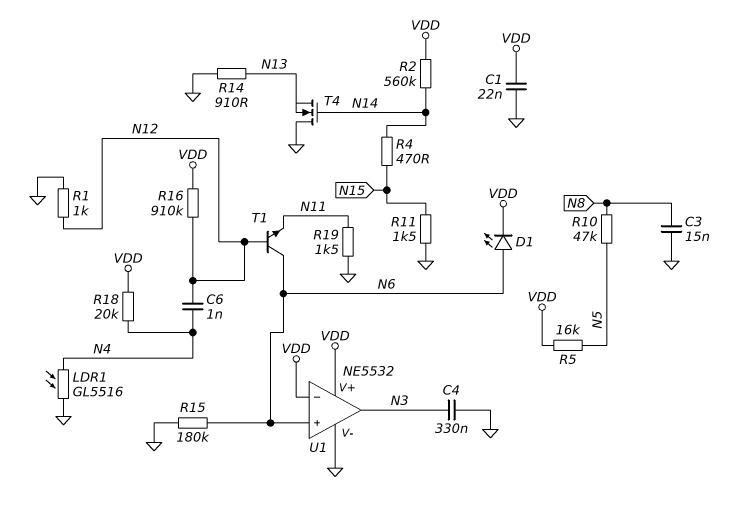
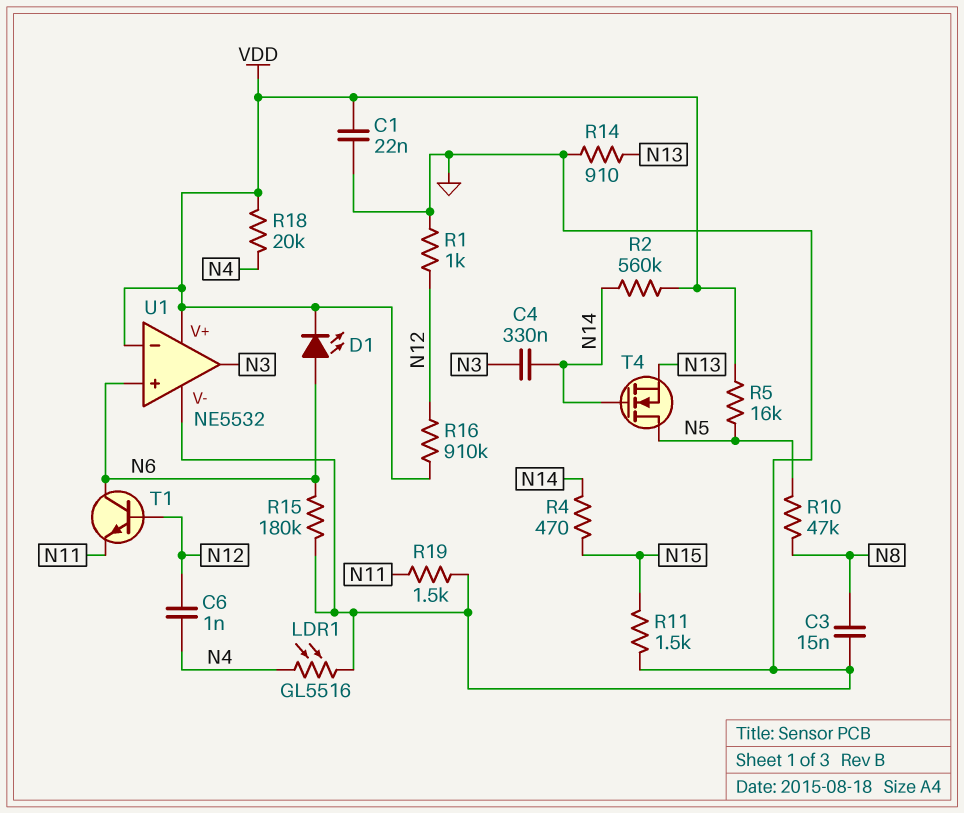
C4: 330nF (GND, N3) -> 330nF (N3, N14)
T4: NMOS (G N14, D GND, S N13) -> NMOS (G N14, D N5, S N13)

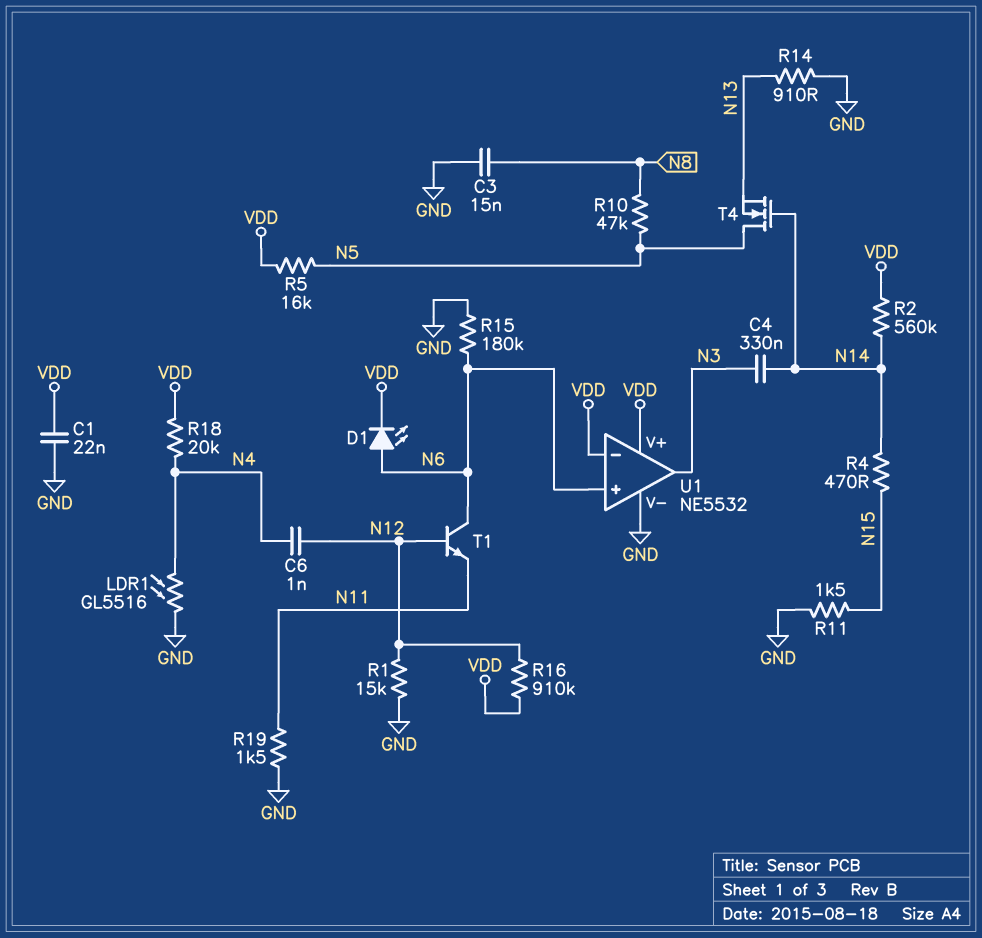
R1: 1k (GND, N12) -> 15k (GND, N12)

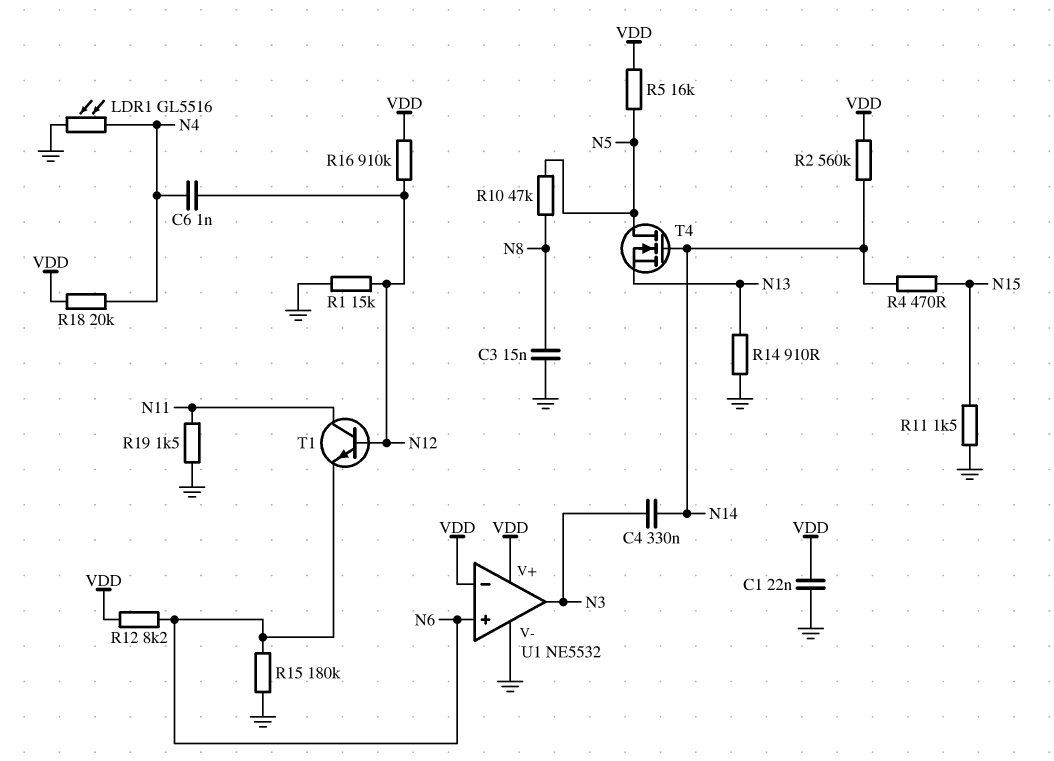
D1: LED (A N6, K VDD) -> none
R12: none -> 8.2k (N6, VDD)
T1: NPN (B N12, C N6, E N11) -> NPN (B N12, C N11, E N6)

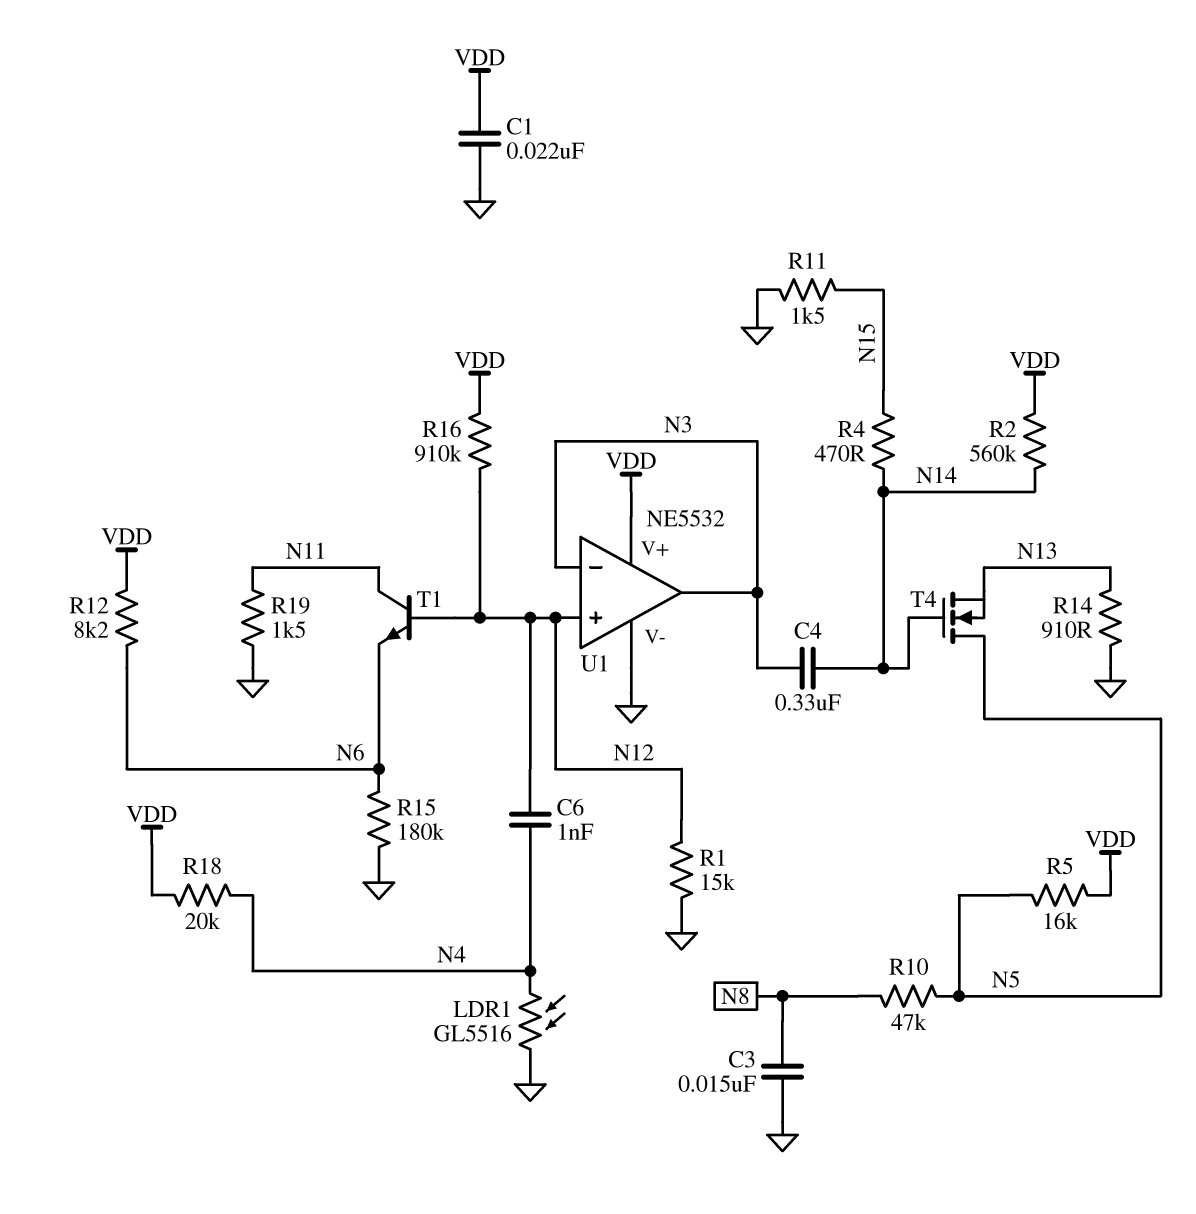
U1 pin in+: N6 -> N12
U1 pin in-: VDD -> N3

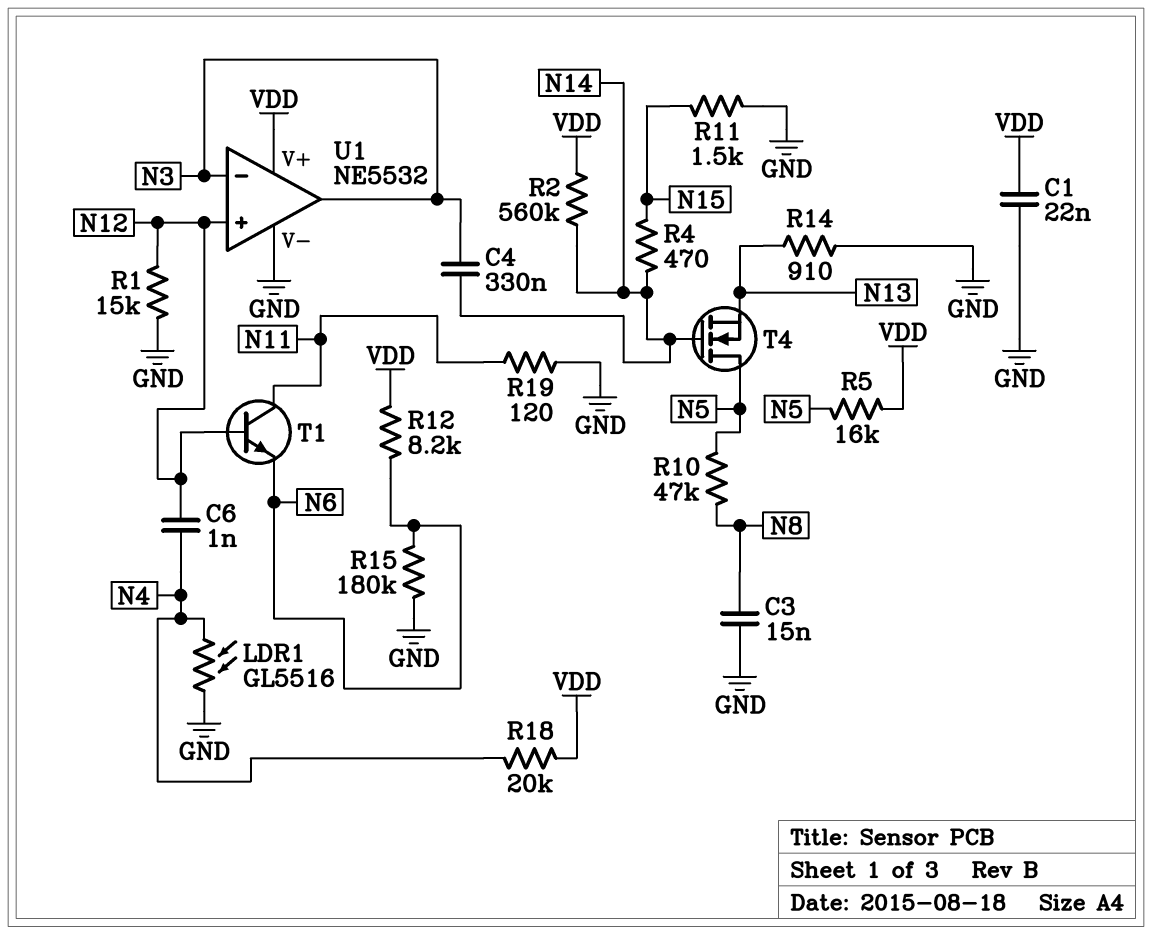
R16: 910k (N12, VDD) -> none
R19: 1.5k (GND, N11) -> 120 (GND, N11)

